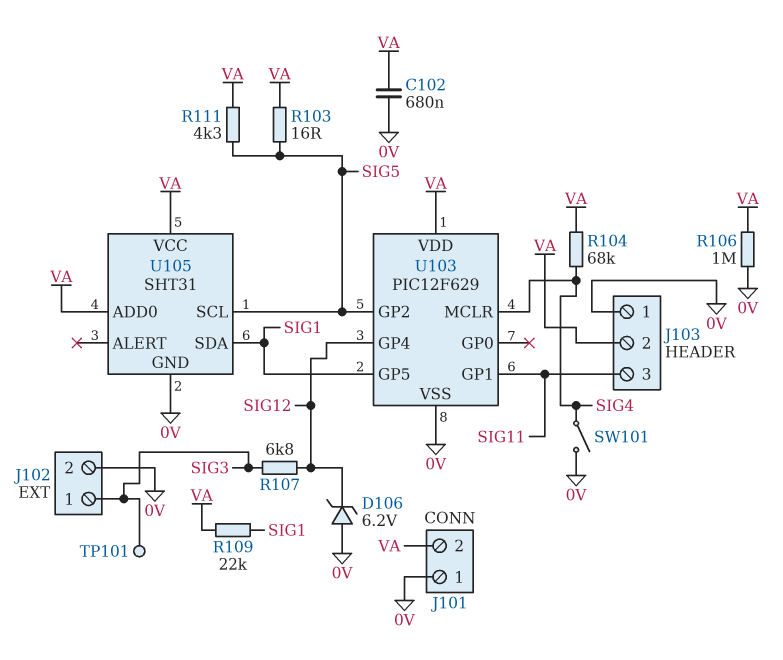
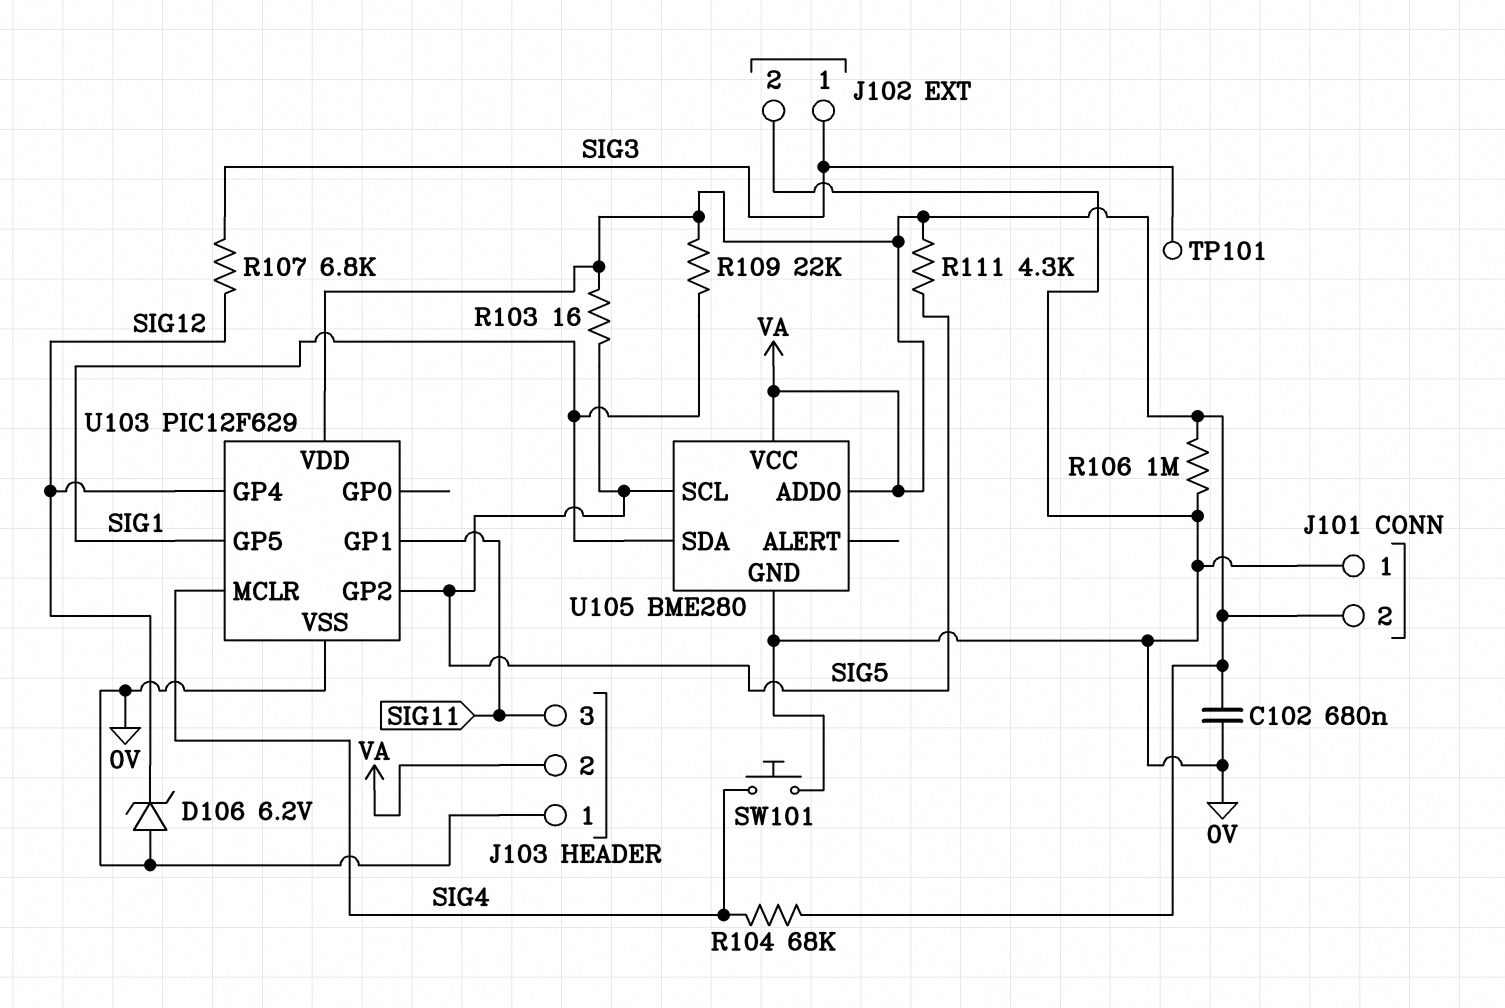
SW101: switch (0V, SIG4) -> button (0V, SIG4)
U105: SHT31 -> BME280

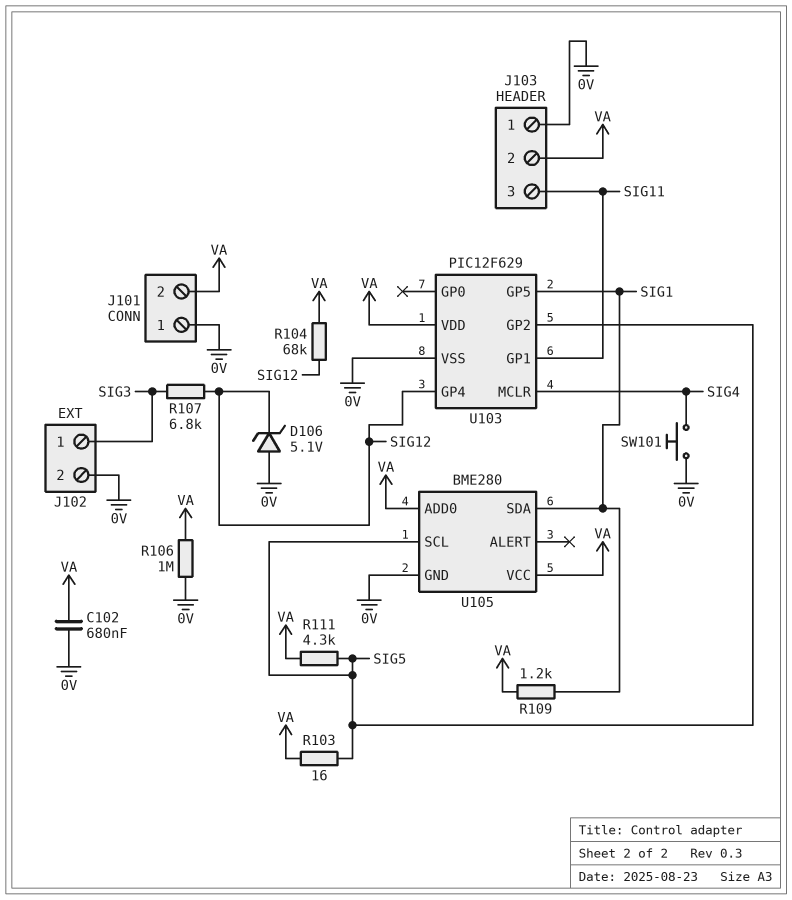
D106: zener 6.2V (A 0V, K SIG12) -> zener 5.1V (A 0V, K SIG12)
R104: 68k (SIG4, VA) -> 68k (SIG12, VA)
R109: 22k (SIG1, VA) -> 1.2k (SIG1, VA)
TP101: test point (SIG3) -> none

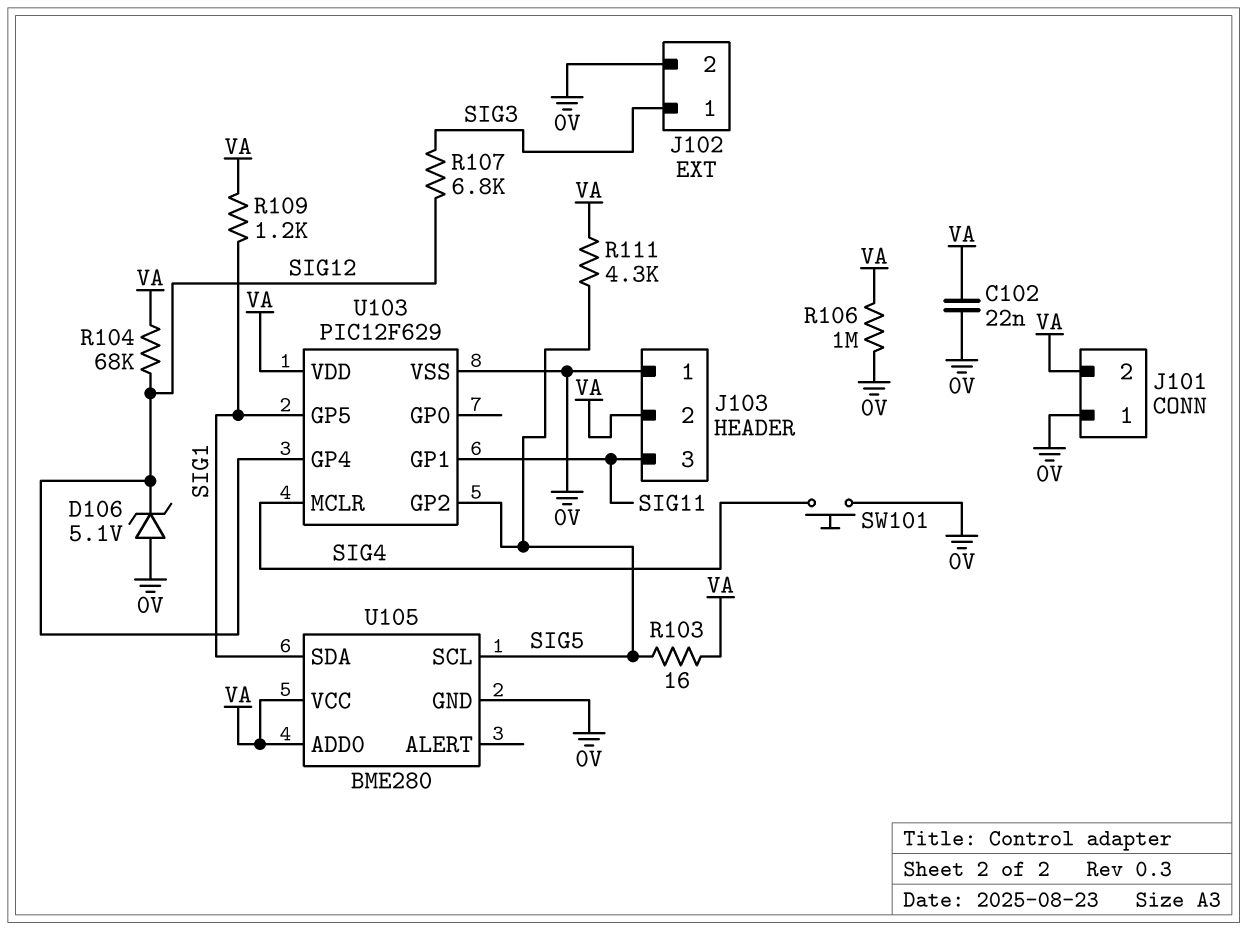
C102: 680nF (0V, VA) -> 22nF (0V, VA)

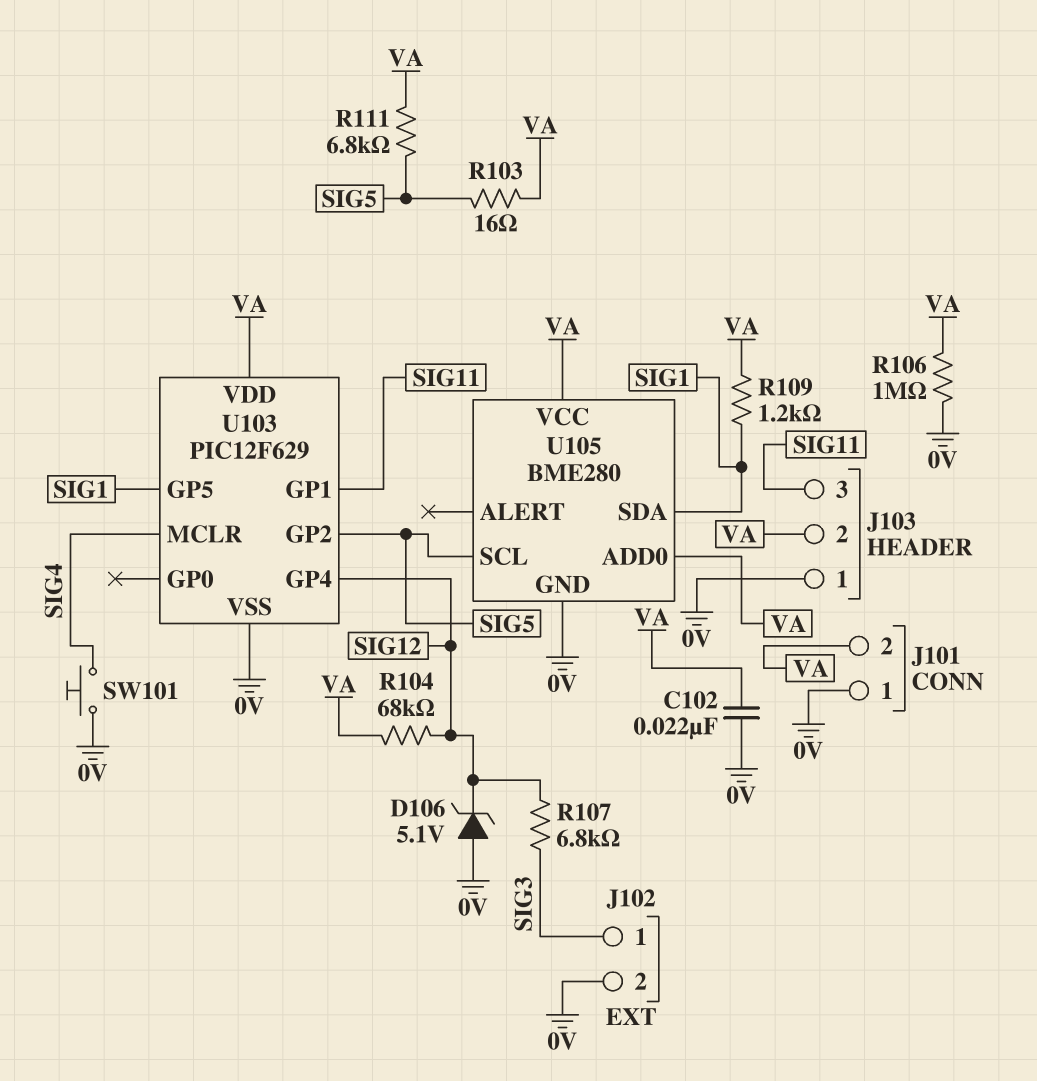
R111: 4.3k (SIG5, VA) -> 6.8k (SIG5, VA)

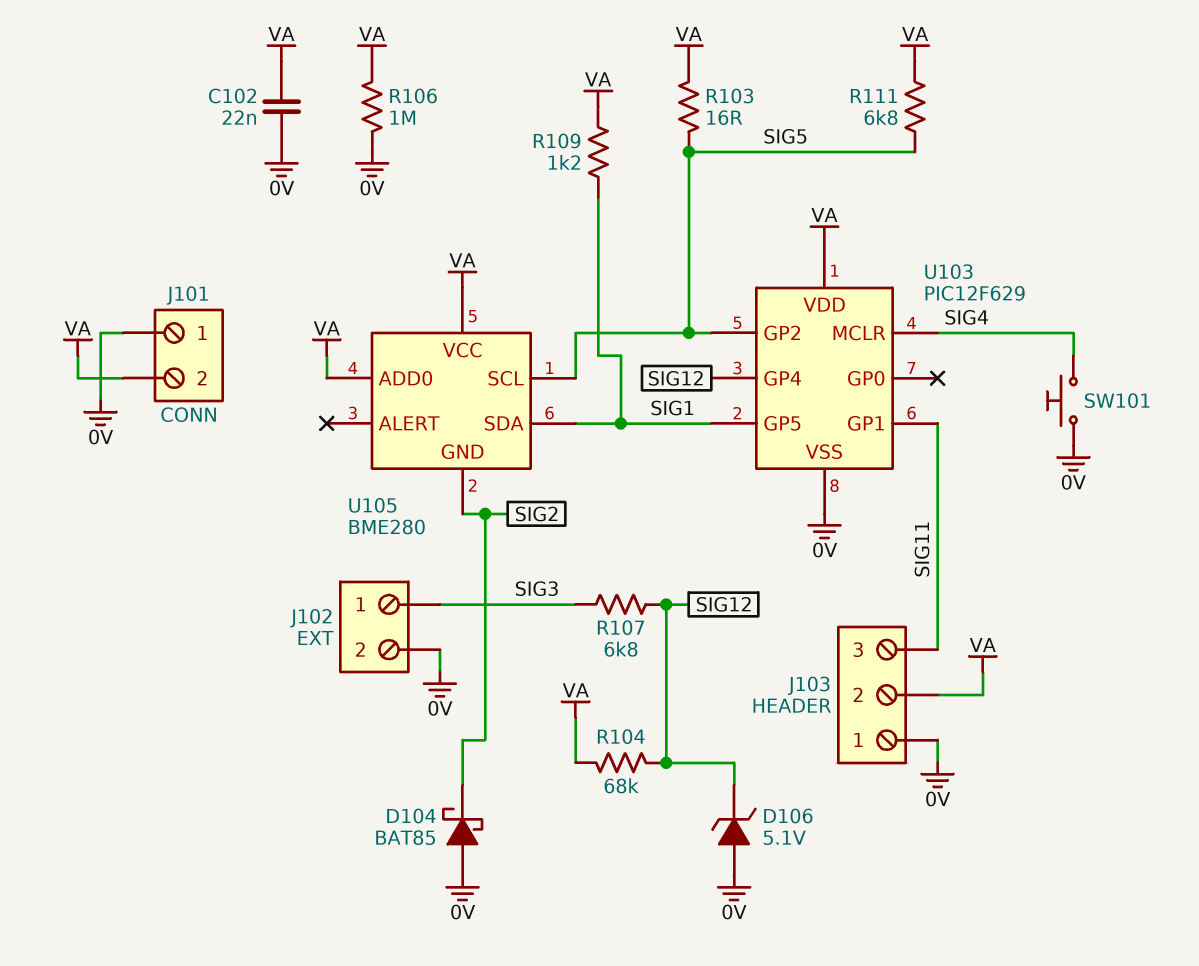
D104: none -> schottky BAT85 (A 0V, K SIG2)
U105 pin GND: 0V -> SIG2

